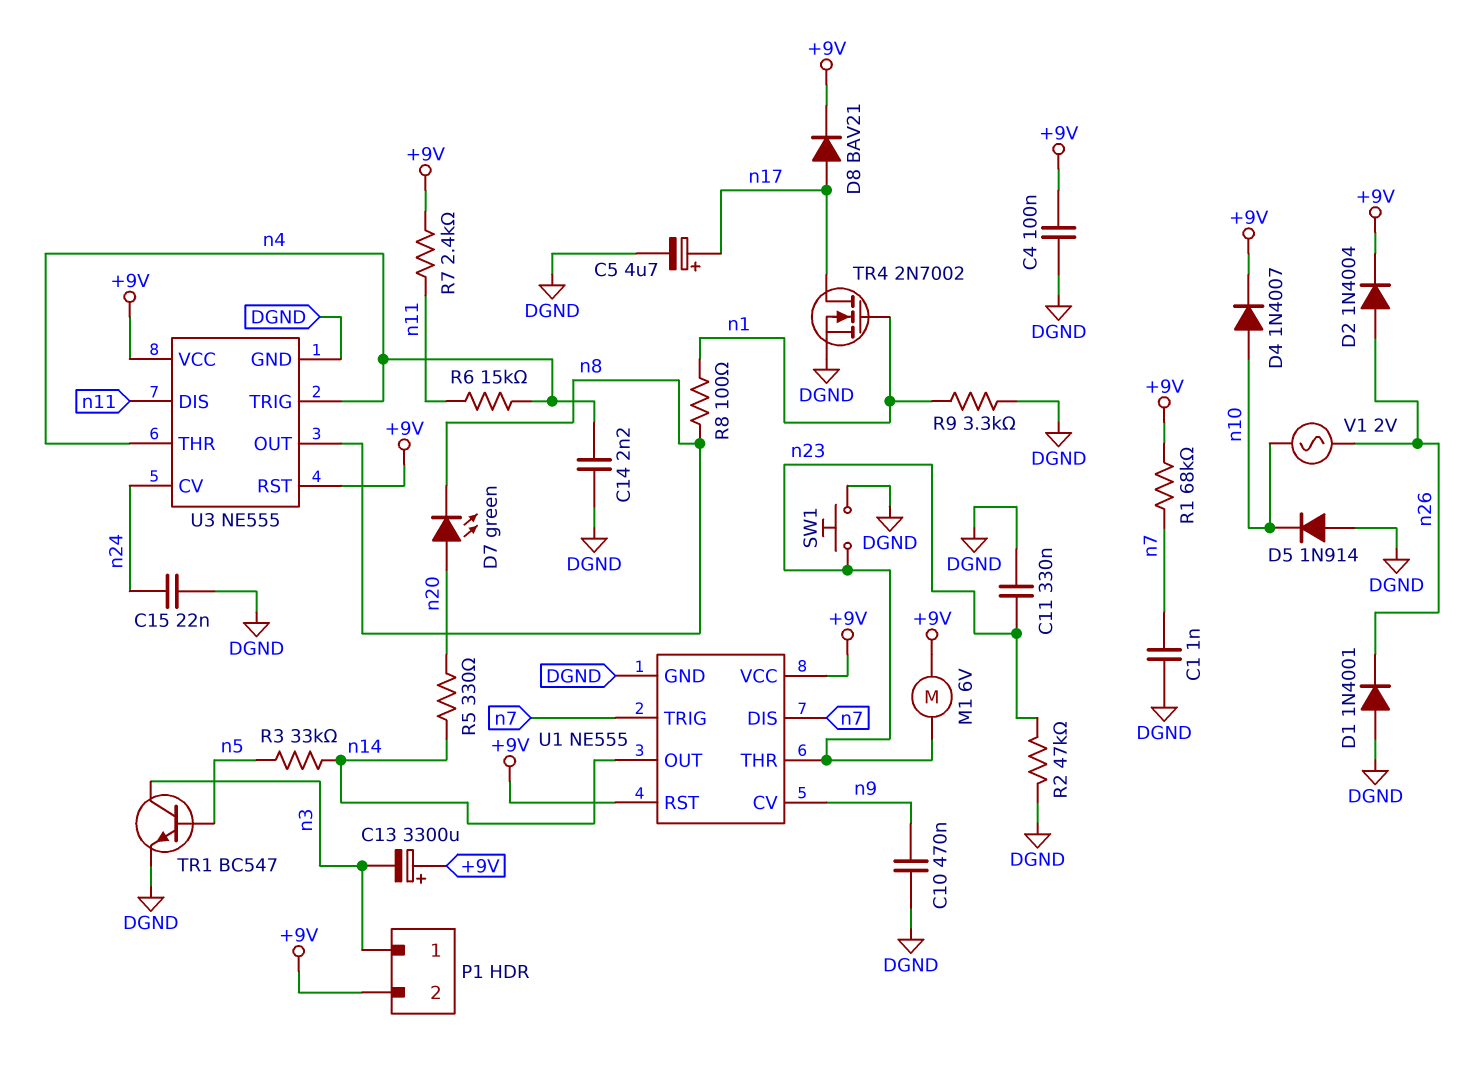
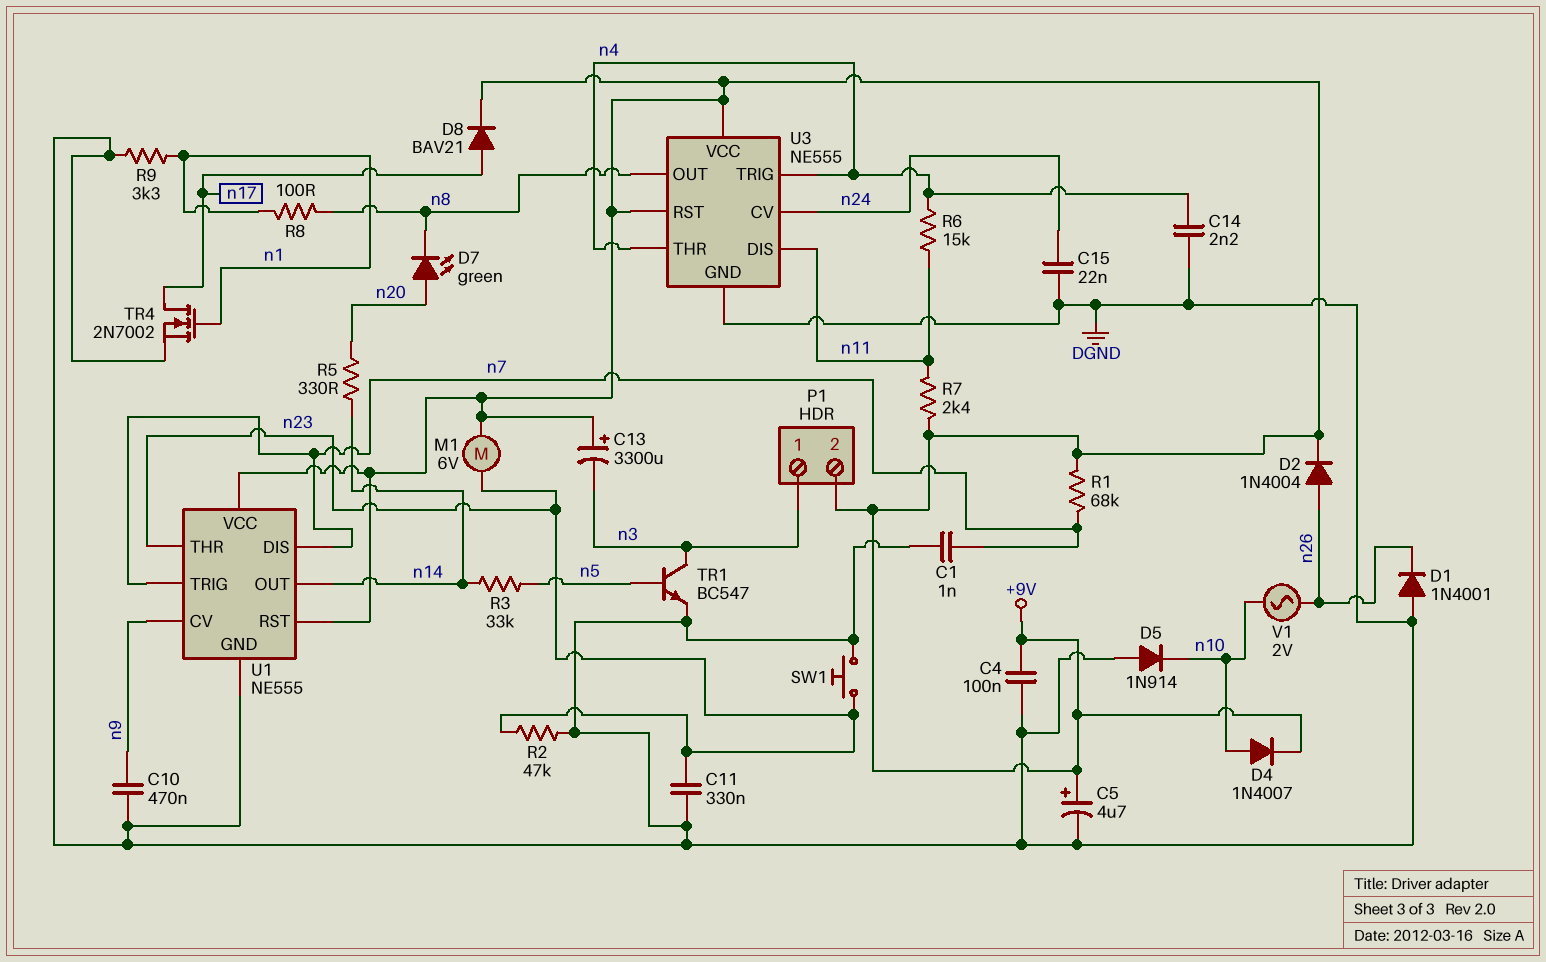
C5: 4.7uF (plus n17, minus DGND) -> 4.7uF (plus +9V, minus DGND)

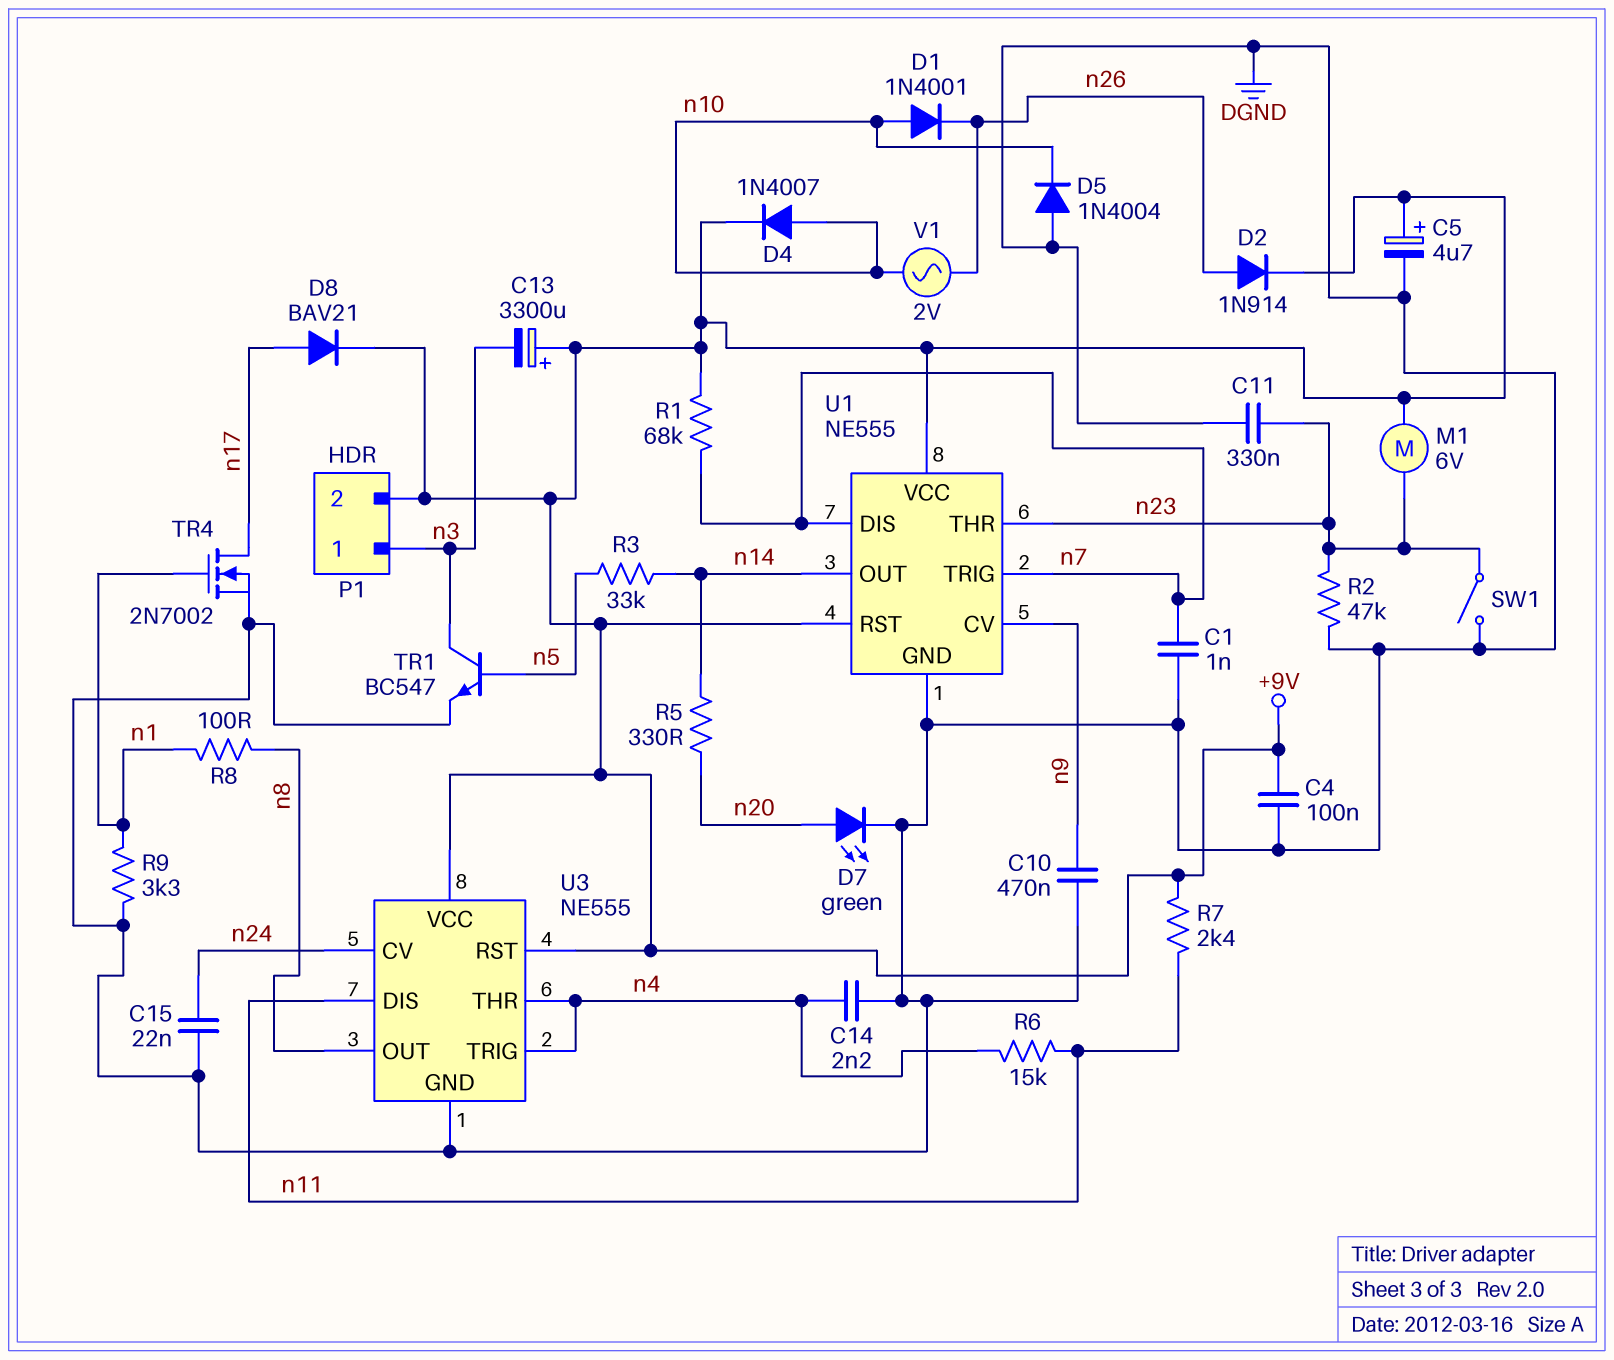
D1: diode 1N4001 (A DGND, K n26) -> diode 1N4001 (A n10, K n26)
D2: diode 1N4004 (A n26, K +9V) -> diode 1N914 (A n26, K +9V)
D5: diode 1N914 (A DGND, K n10) -> diode 1N4004 (A DGND, K n10)
D7: LED green (A n20, K n8) -> LED green (A n20, K DGND)
SW1: button (DGND, n23) -> switch (DGND, n23)

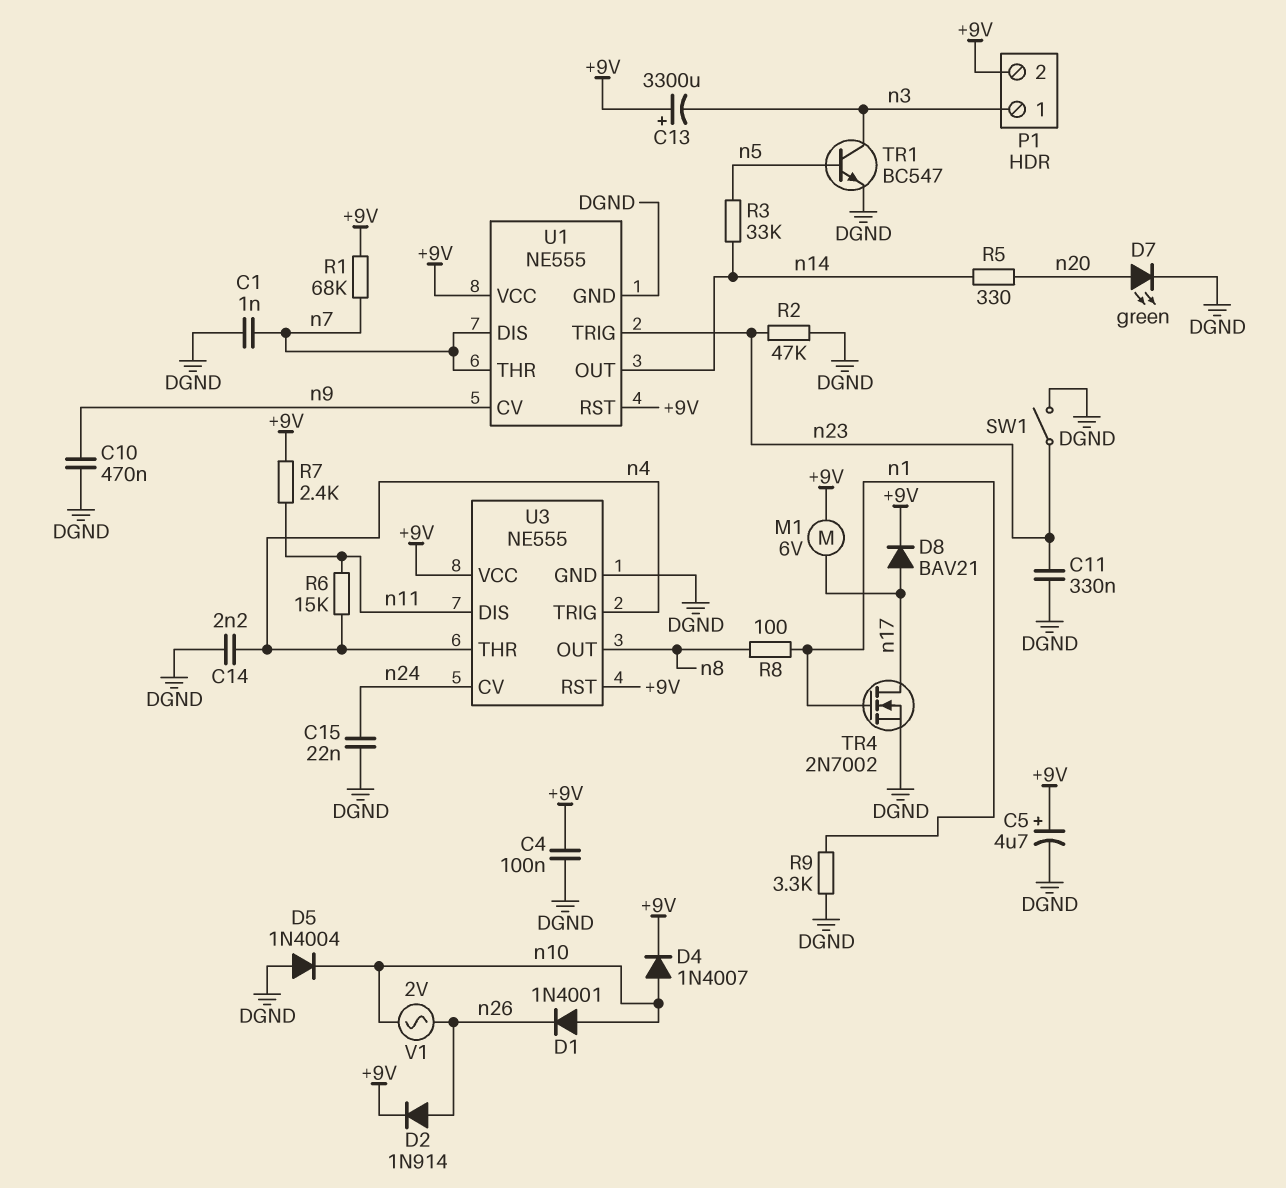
M1: motor 6V (+9V, n23) -> motor 6V (+9V, n17)
U1 pin THR: n23 -> n7
U1 pin TRIG: n7 -> n23

